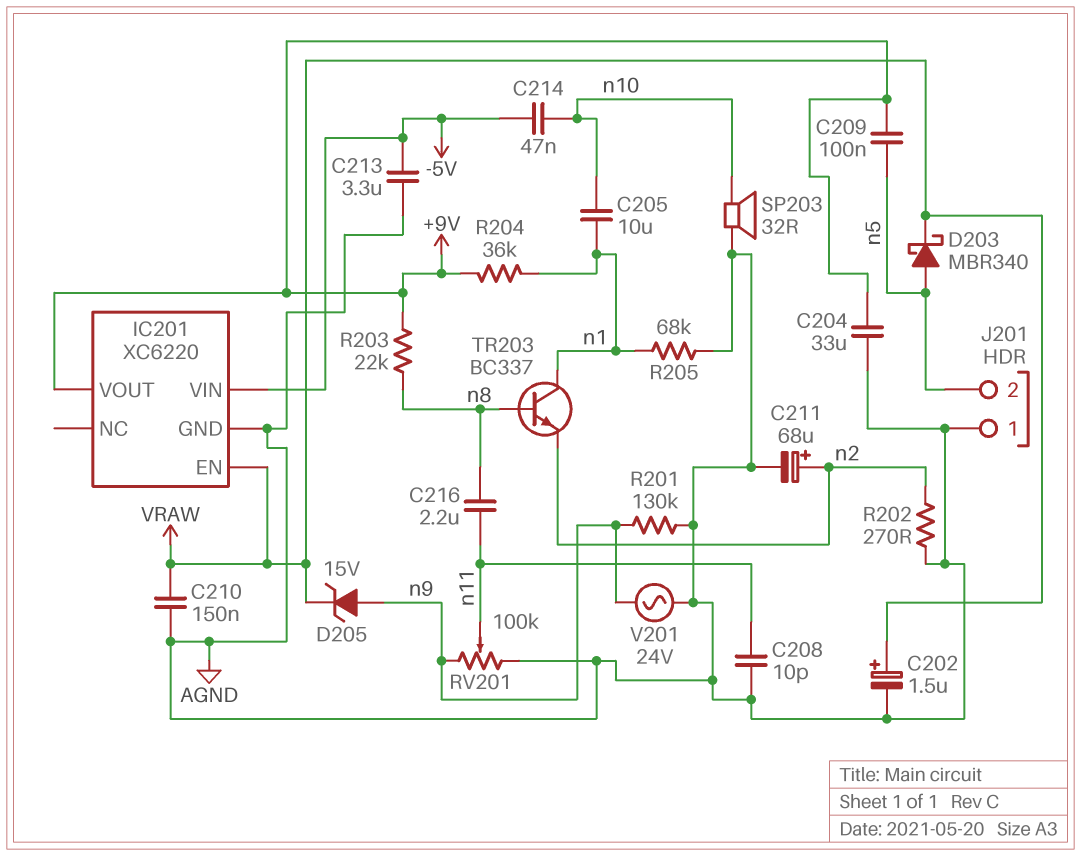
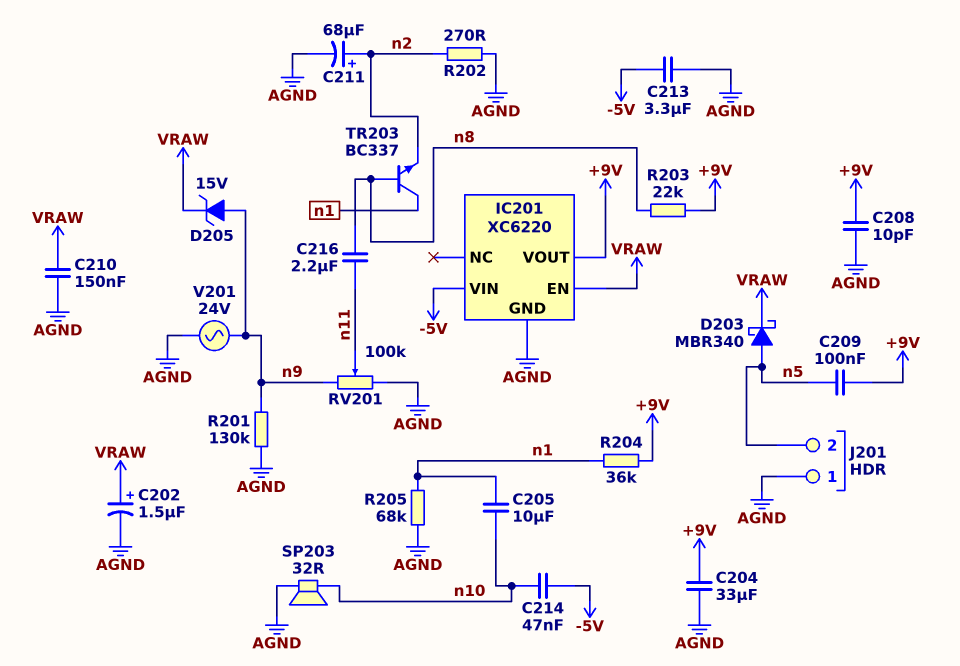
C208: 10pF (AGND, n11) -> 10pF (+9V, AGND)

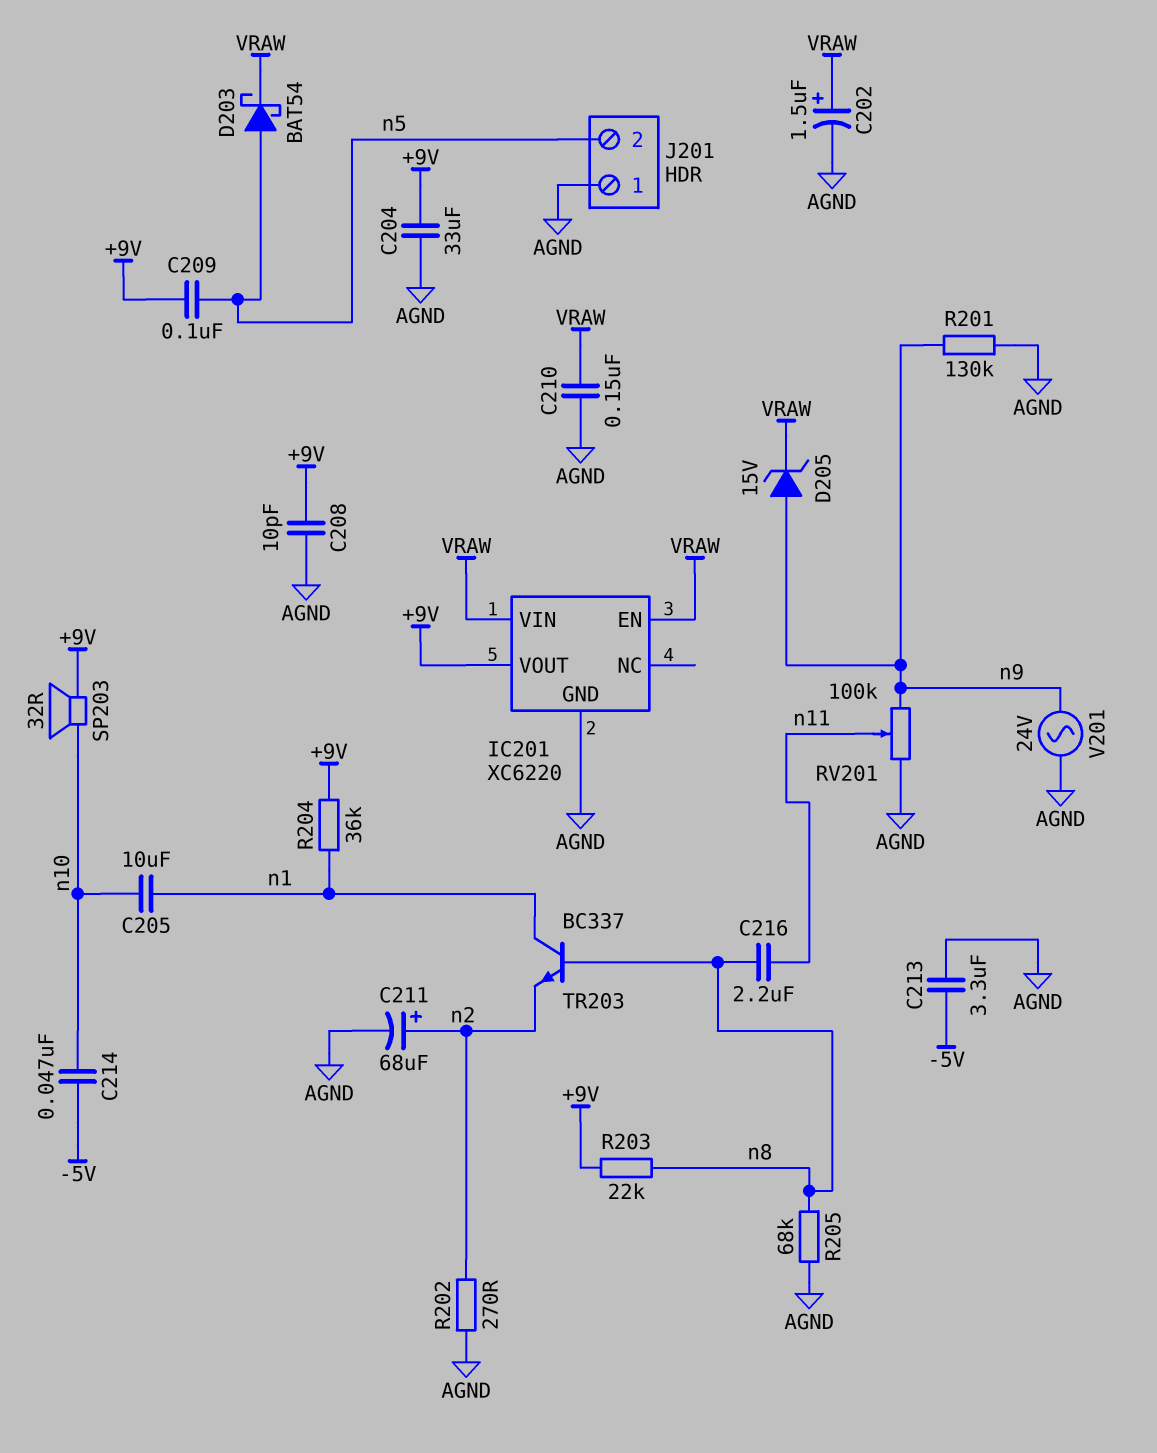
D203: schottky MBR340 (A n5, K VRAW) -> schottky BAT54 (A n5, K VRAW)
IC201 pin VIN: -5V -> VRAW
R205: 68k (AGND, n1) -> 68k (AGND, n8)
SP203: speaker 32R (AGND, n10) -> speaker 32R (+9V, n10)

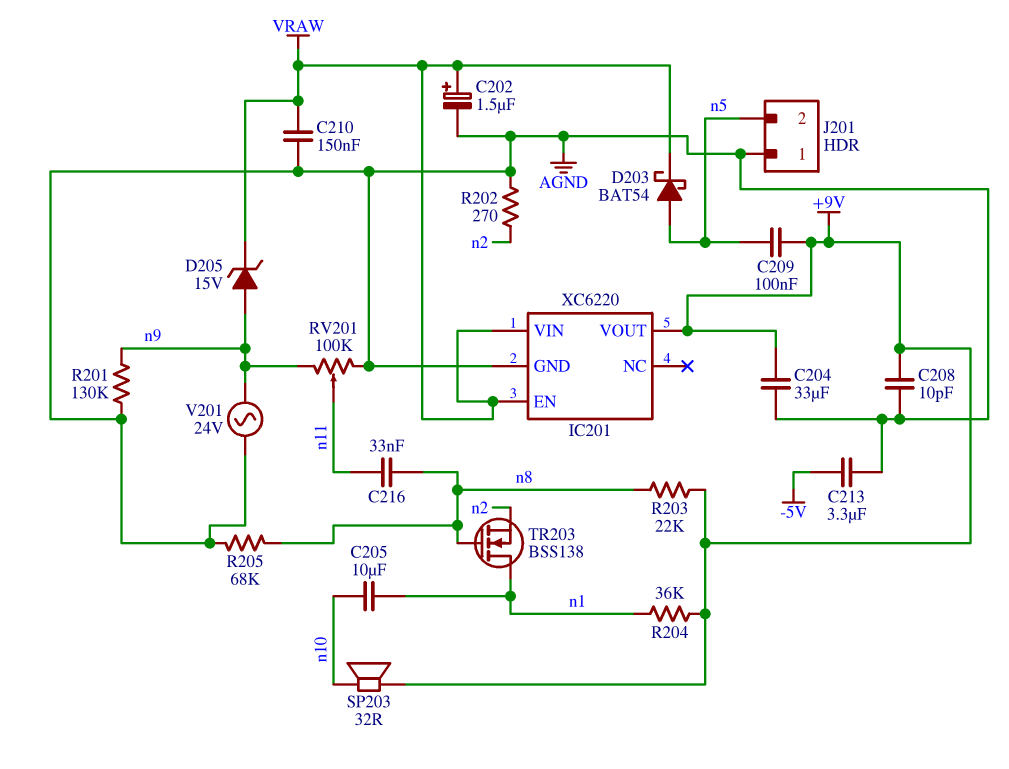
C211: 68uF (plus n2, minus AGND) -> none
C214: 47nF (-5V, n10) -> none
C216: 2.2uF (n8, n11) -> 33nF (n8, n11)
TR203: NPN BC337 (B n8, C n1, E n2) -> NMOS BSS138 (G n8, D n1, S n2)

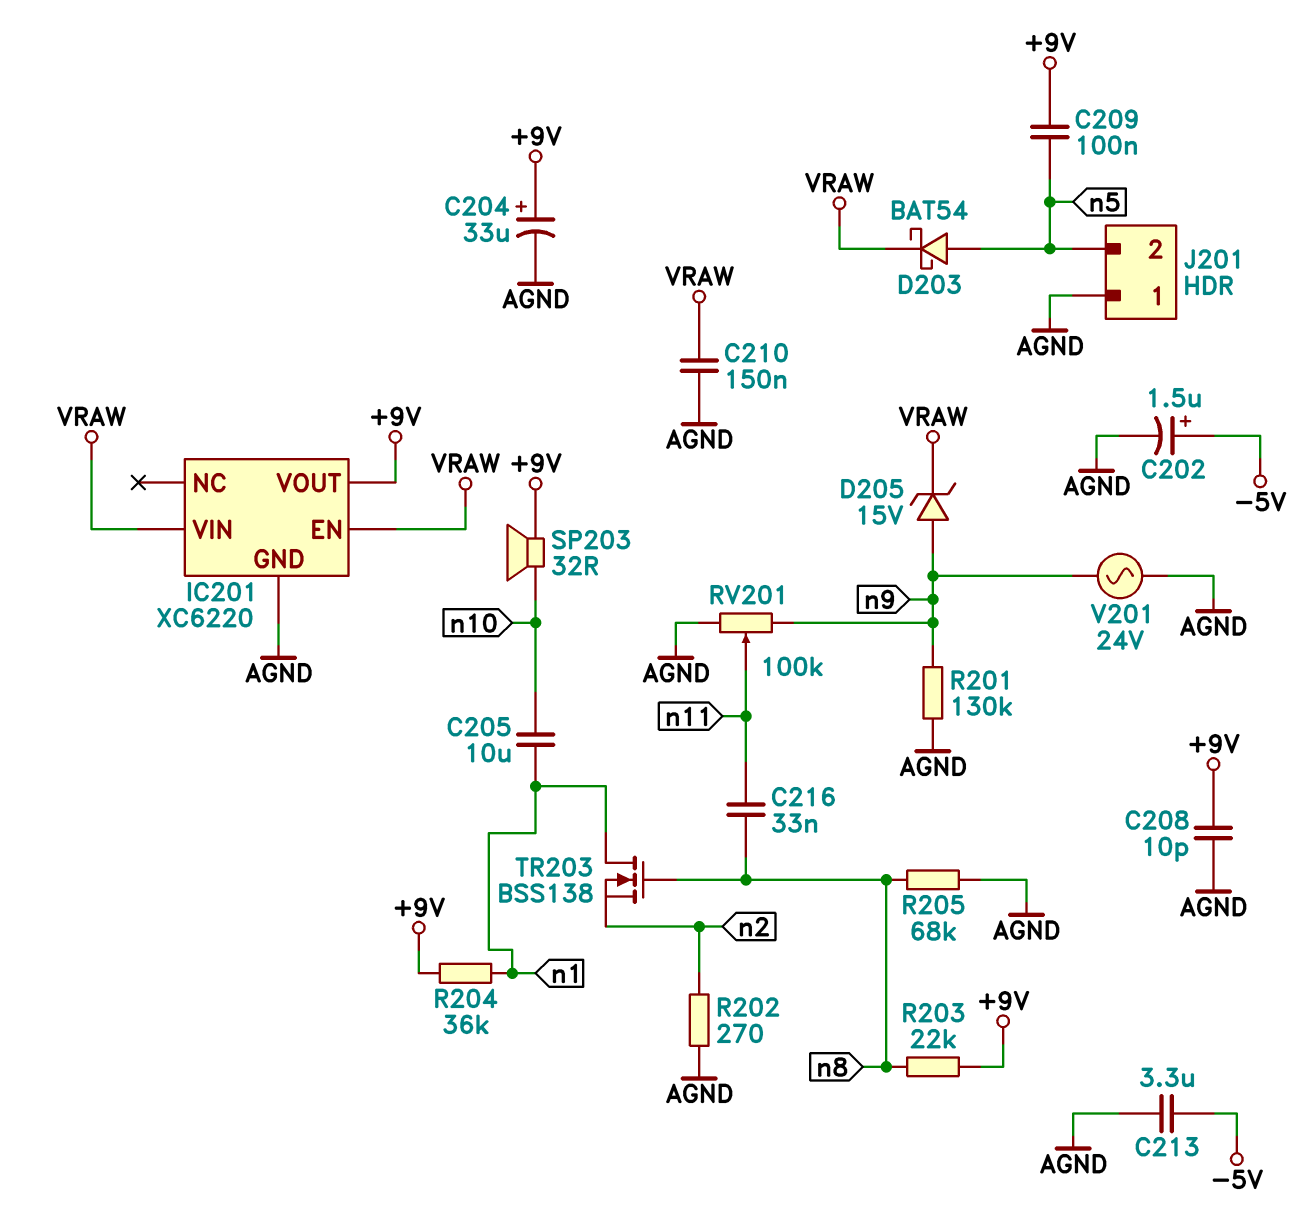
C202: 1.5uF (plus VRAW, minus AGND) -> 1.5uF (plus -5V, minus AGND)
C204: 33uF (+9V, AGND) -> 33uF (plus +9V, minus AGND)

